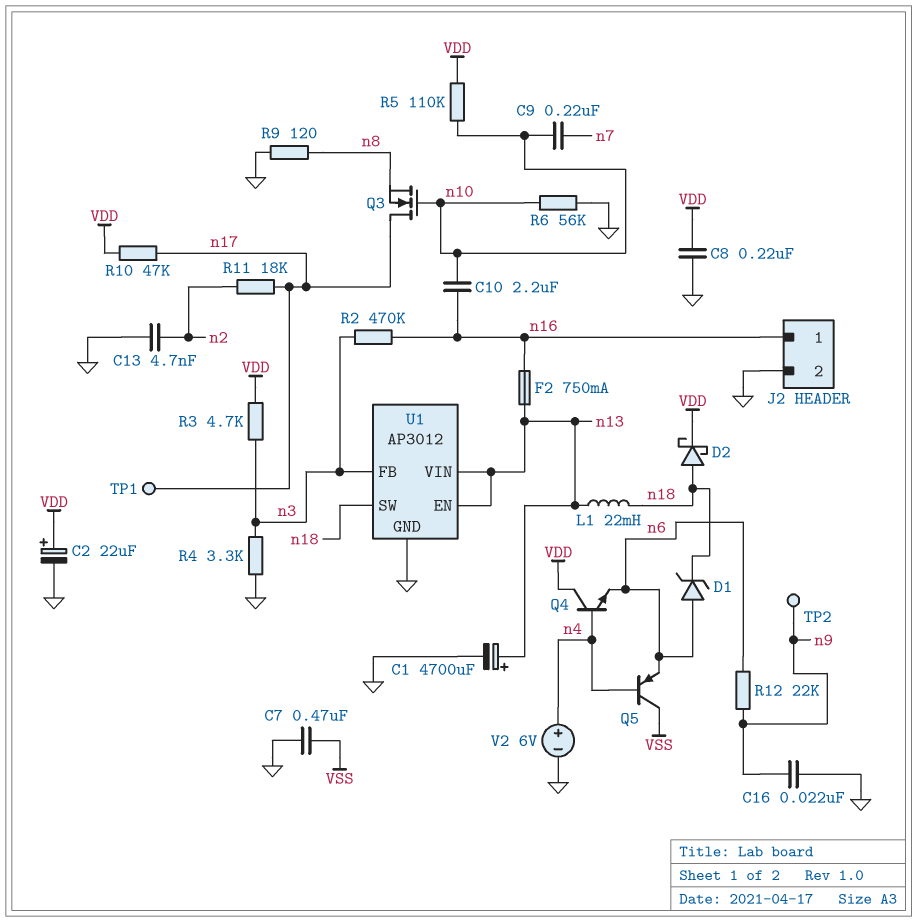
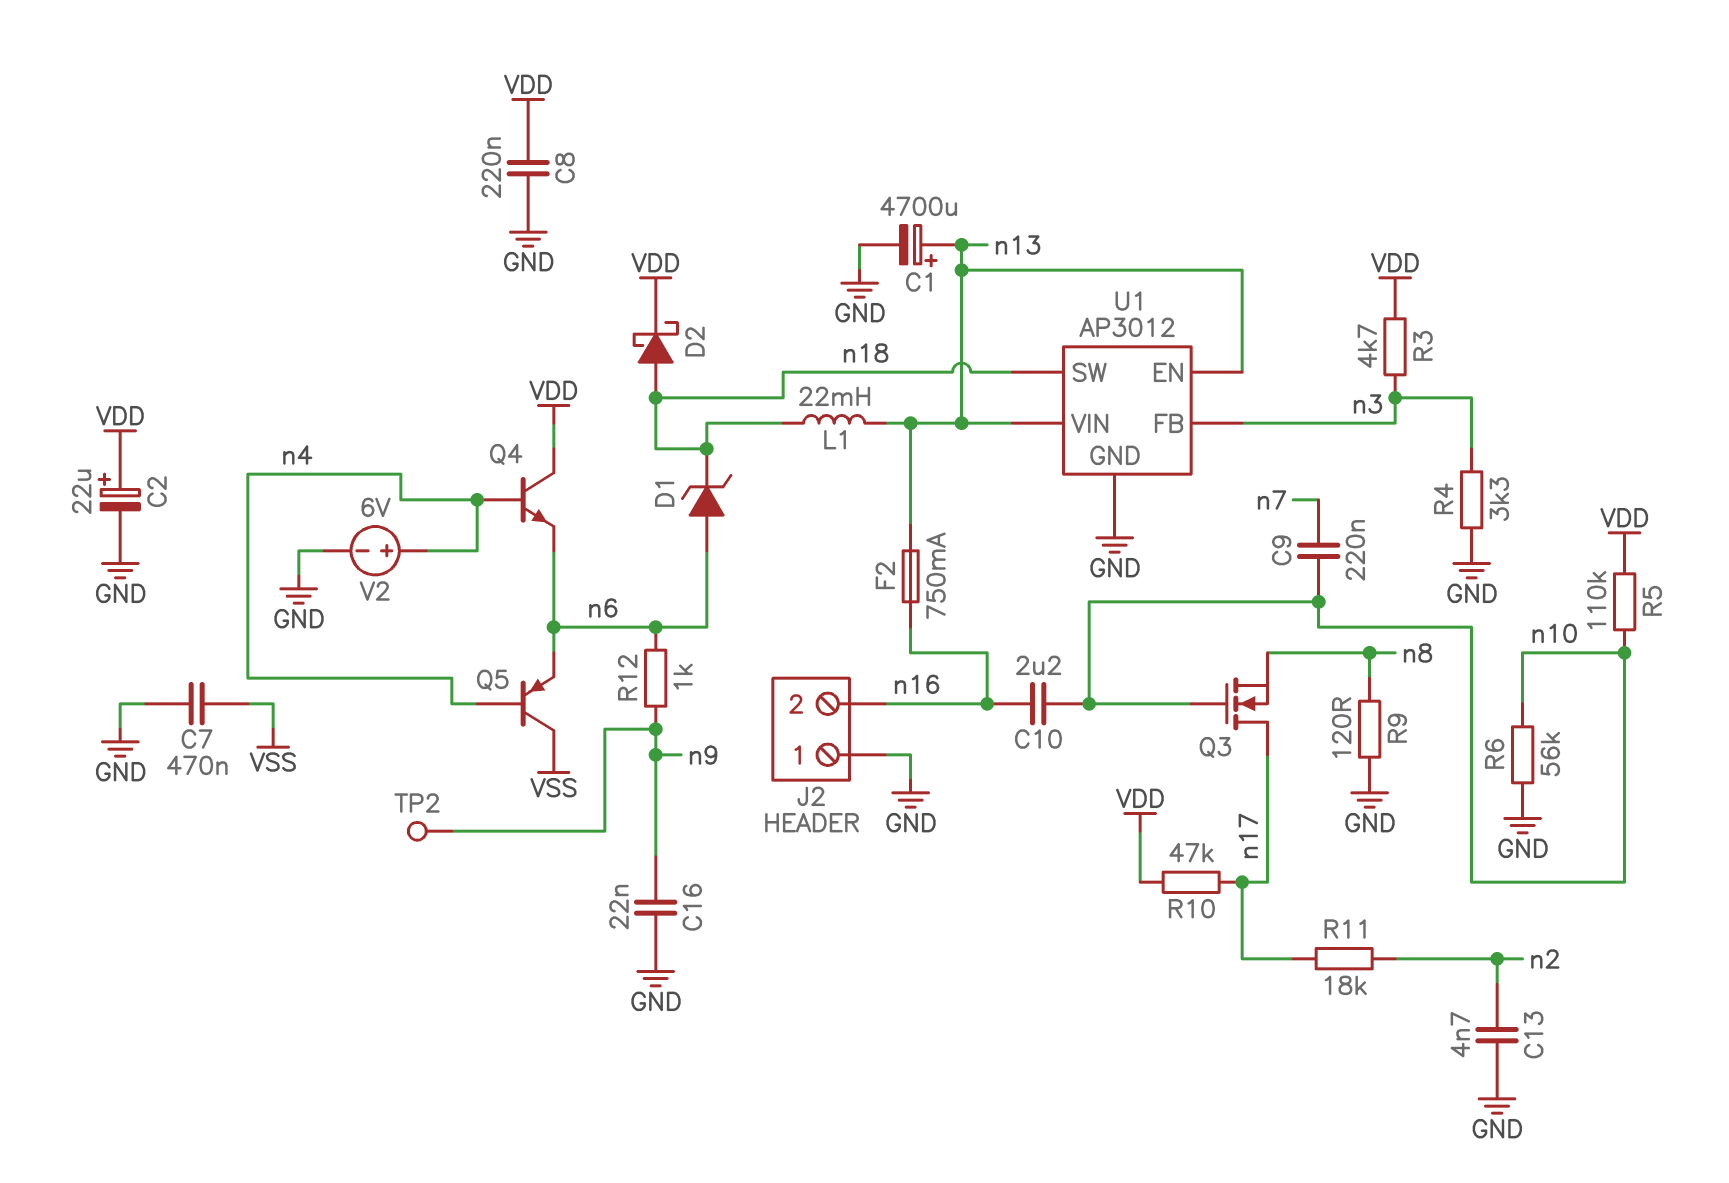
J2 pin 1: n16 -> GND
J2 pin 2: GND -> n16
R2: 470k (n3, n16) -> none
R12: 22k (n6, n9) -> 1k (n6, n9)
TP1: test point (n17) -> none

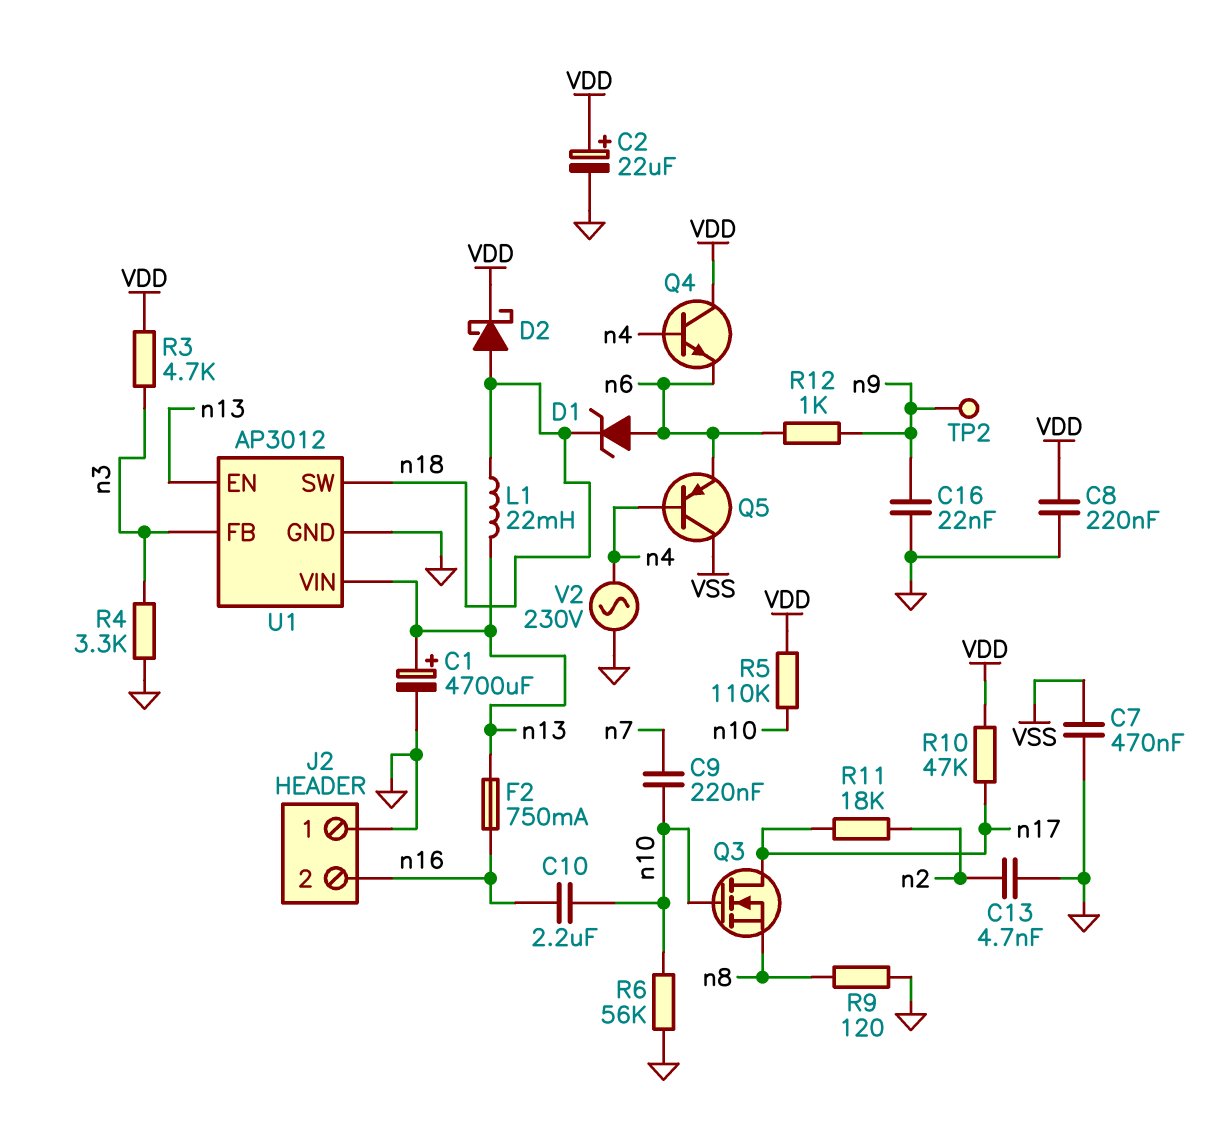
V2: 6V (plus n4, minus GND) -> AC 230V (GND, n4)

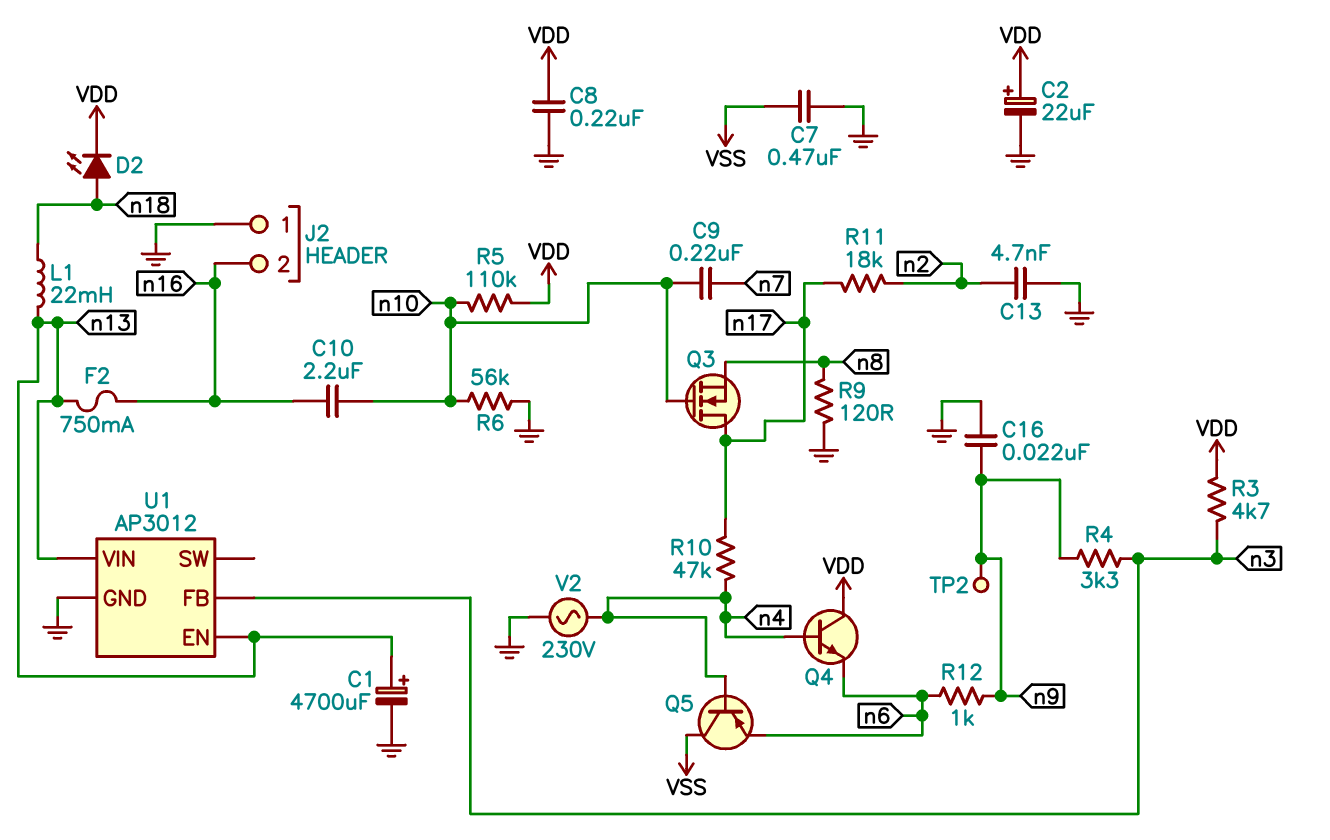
D1: zener (A n6, K n18) -> none
D2: schottky (A n18, K VDD) -> LED (A n18, K VDD)
R4: 3.3k (GND, n3) -> 3.3k (n3, n9)
R10: 47k (VDD, n17) -> 47k (n4, n17)
U1 pin SW: n18 -> none

